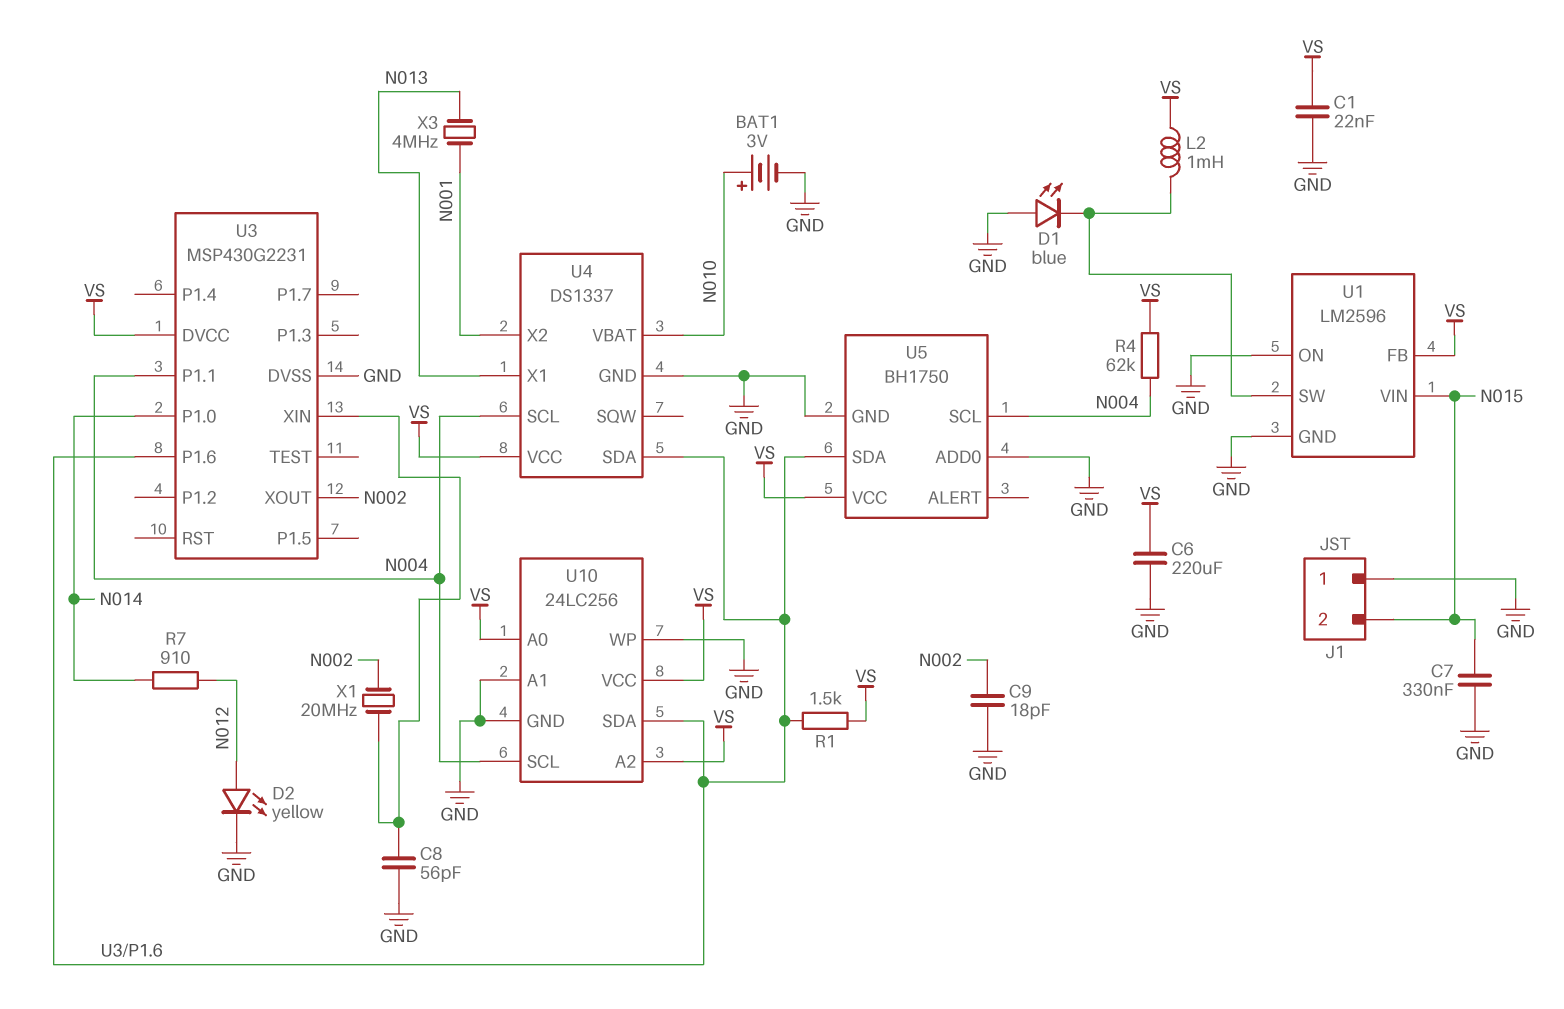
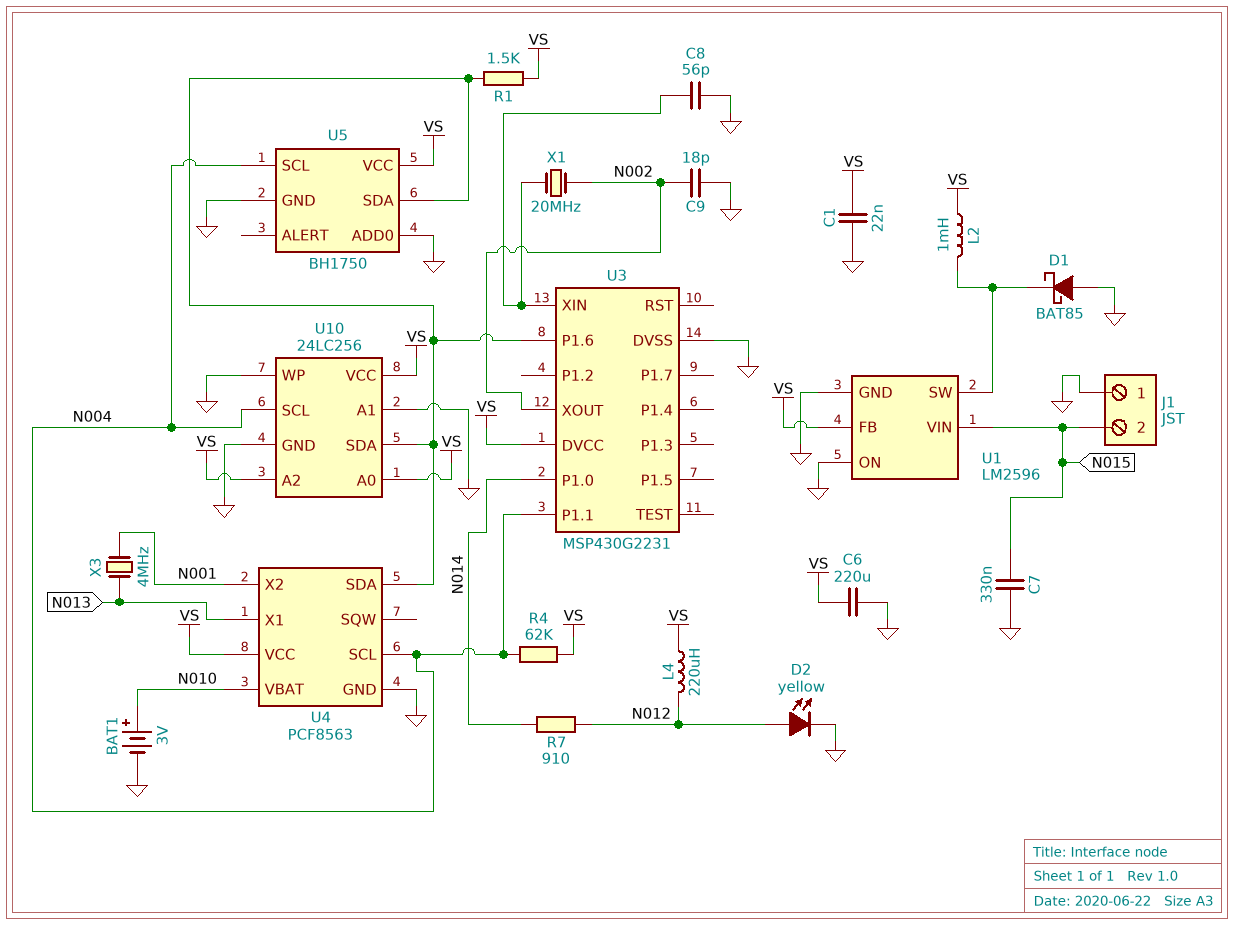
D1: LED blue (A GND, K U1/SW) -> schottky BAT85 (A GND, K U1/SW)
L4: none -> 220uH (N012, VS)
U4: DS1337 -> PCF8563

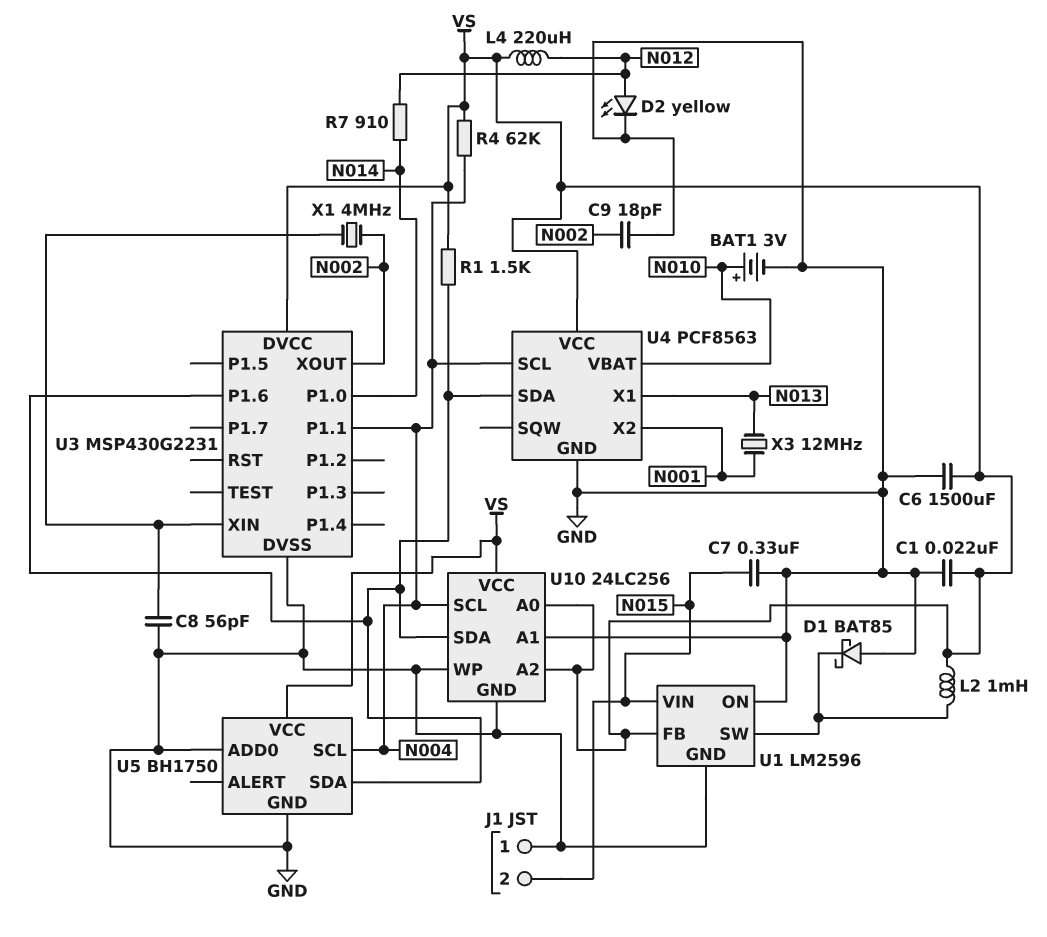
C6: 220uF (GND, VS) -> 1500uF (GND, VS)
X1: 20MHz (N002, U3/XIN) -> 4MHz (N002, U3/XIN)
X3: 4MHz (N001, N013) -> 12MHz (N001, N013)

